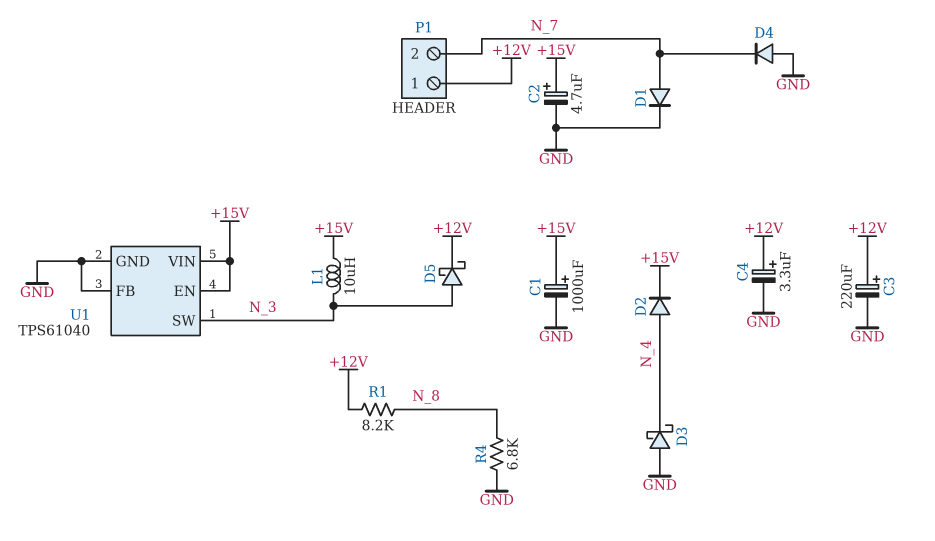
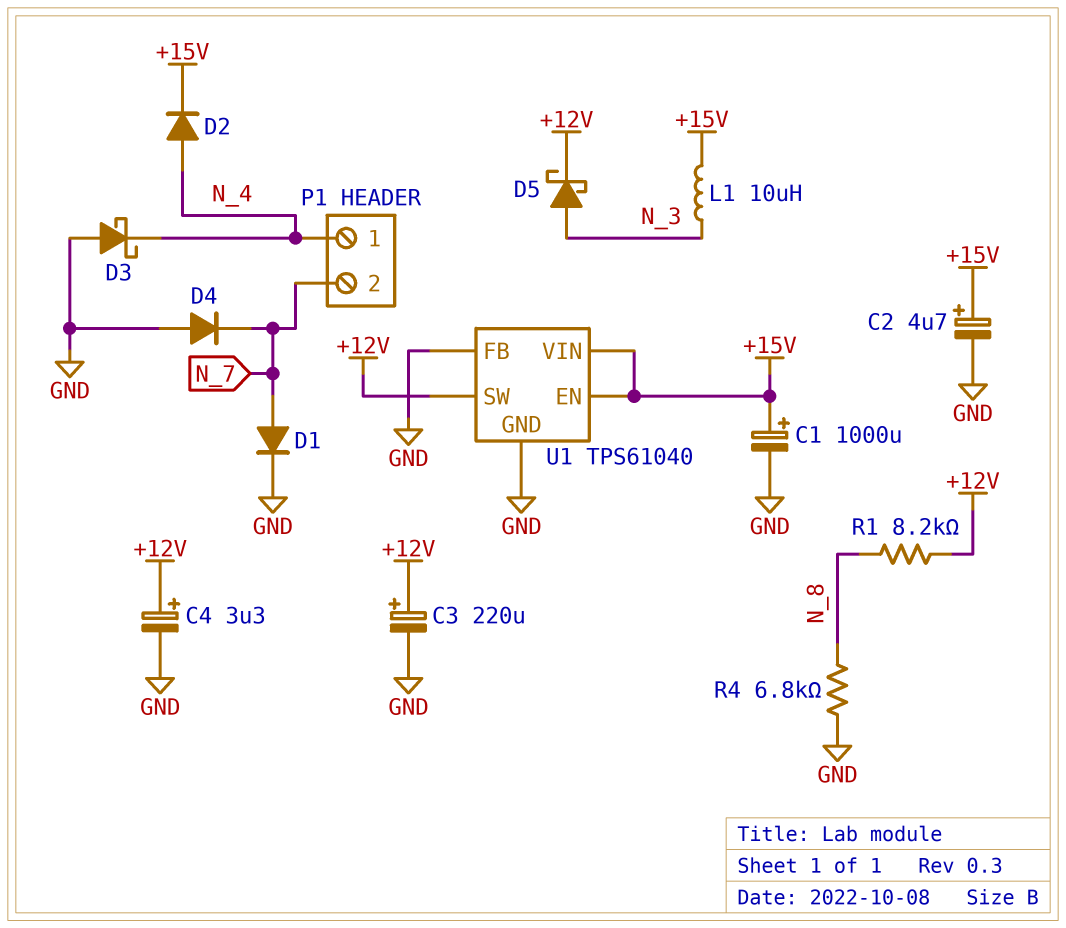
P1 pin 1: +12V -> N_4
U1 pin SW: N_3 -> +12V

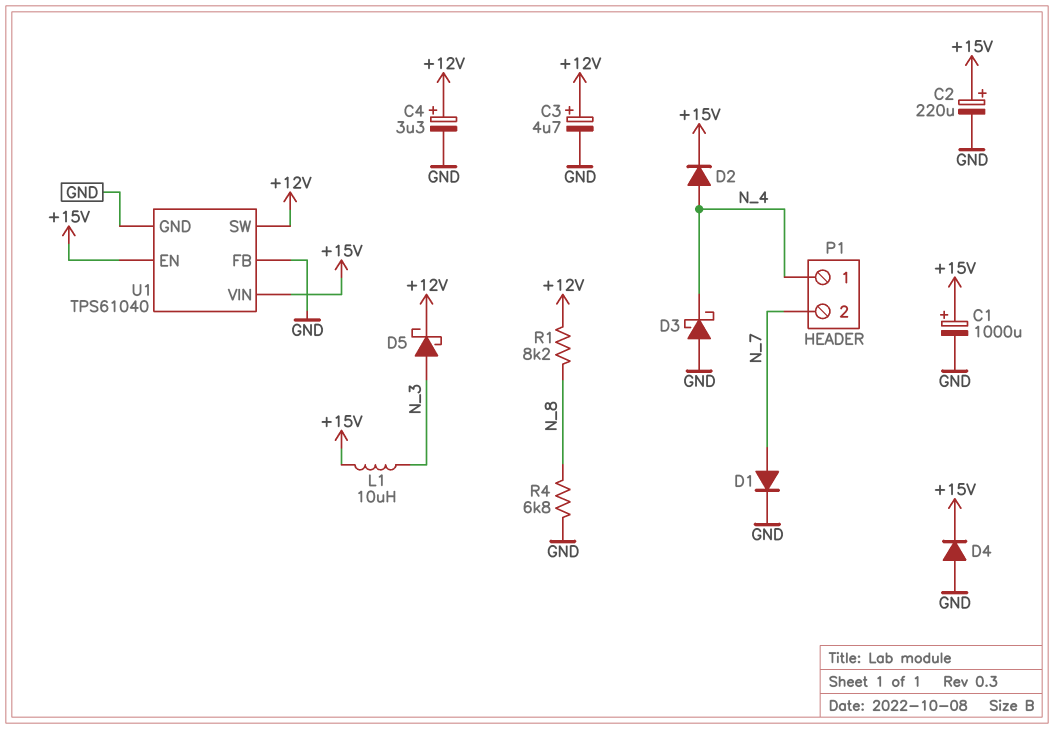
C2: 4.7uF (plus +15V, minus GND) -> 220uF (plus +15V, minus GND)
C3: 220uF (plus +12V, minus GND) -> 4.7uF (plus +12V, minus GND)
D4: diode (A GND, K N_7) -> diode (A GND, K +15V)

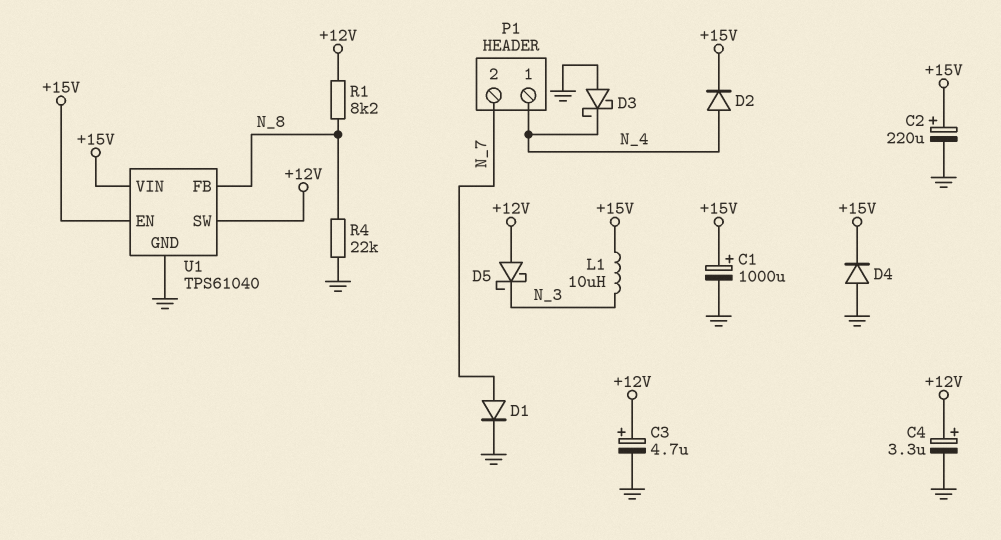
D5: schottky (A N_3, K +12V) -> schottky (A +12V, K N_3)
R4: 6.8k (GND, N_8) -> 22k (GND, N_8)
U1 pin FB: GND -> N_8

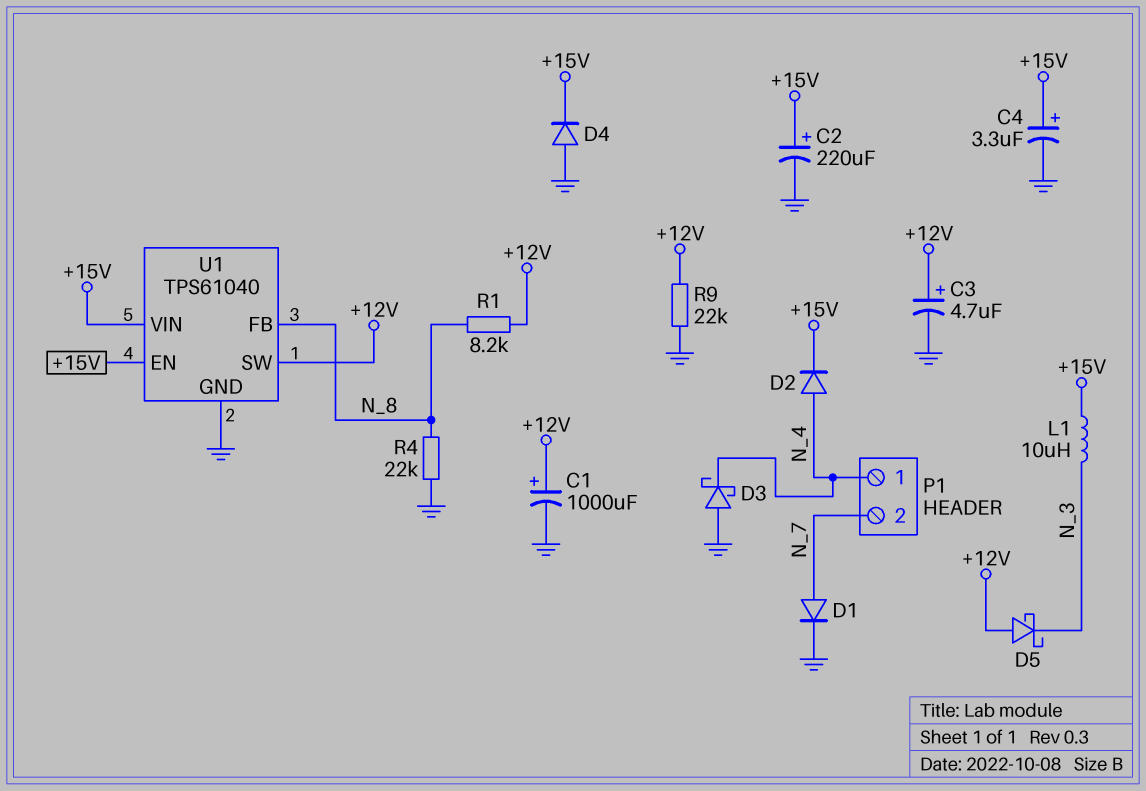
C1: 1000uF (plus +15V, minus GND) -> 1000uF (plus +12V, minus GND)
C4: 3.3uF (plus +12V, minus GND) -> 3.3uF (plus +15V, minus GND)
R9: none -> 22k (+12V, GND)

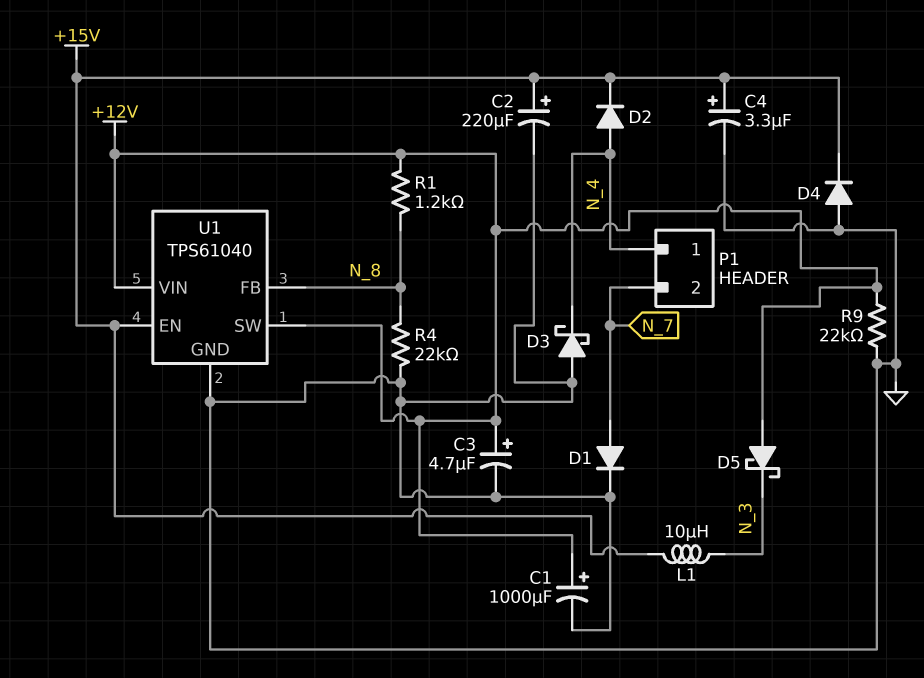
R1: 8.2k (+12V, N_8) -> 1.2k (+12V, N_8)
U1 pin VIN: +15V -> +12V

